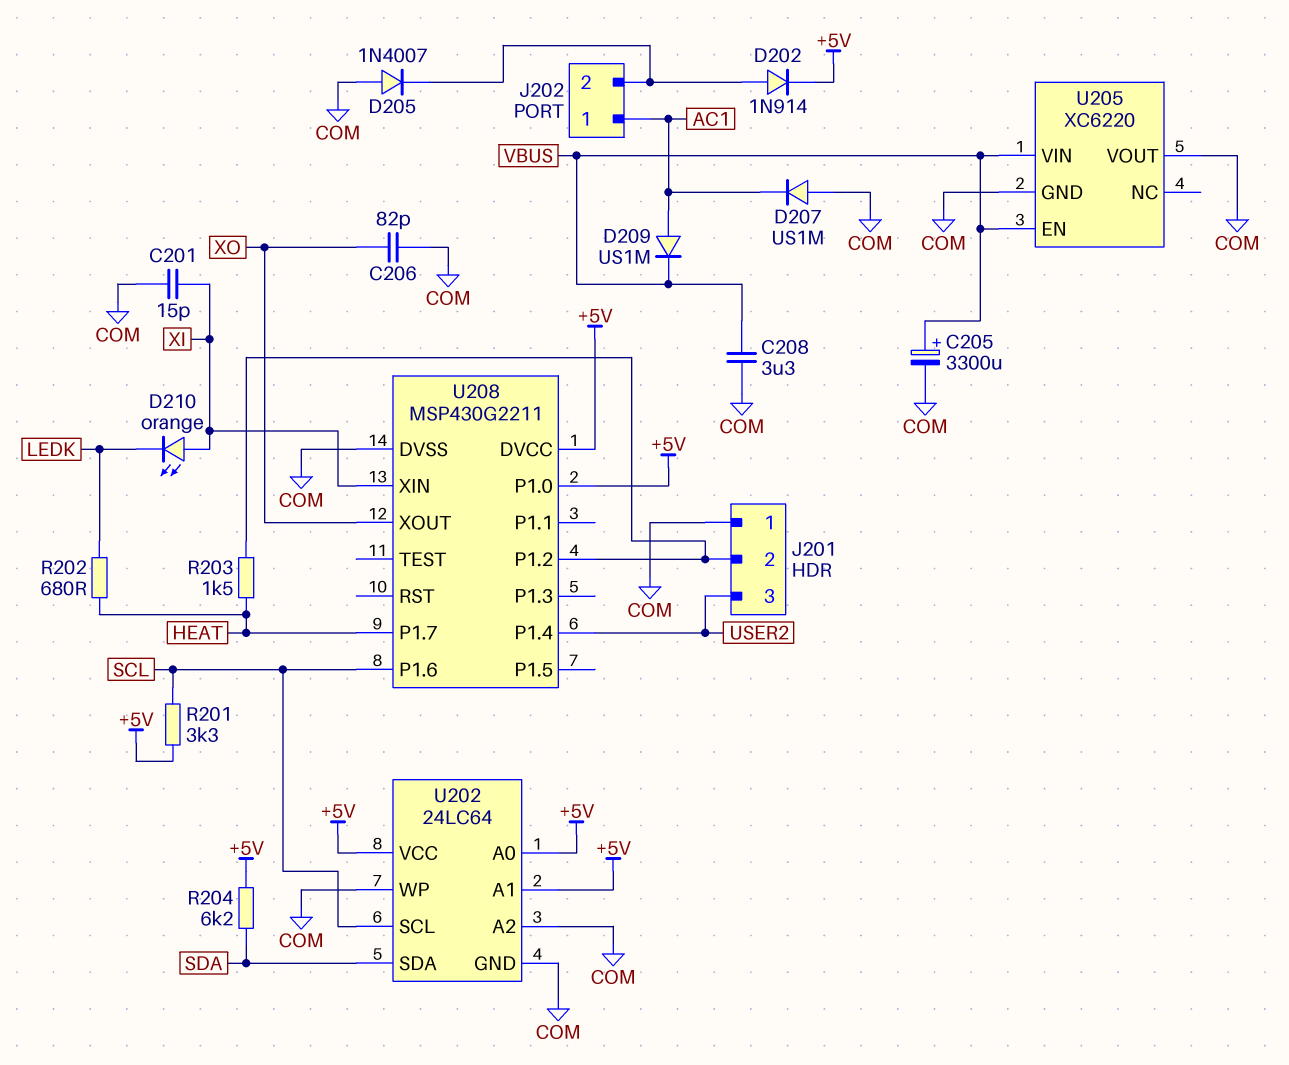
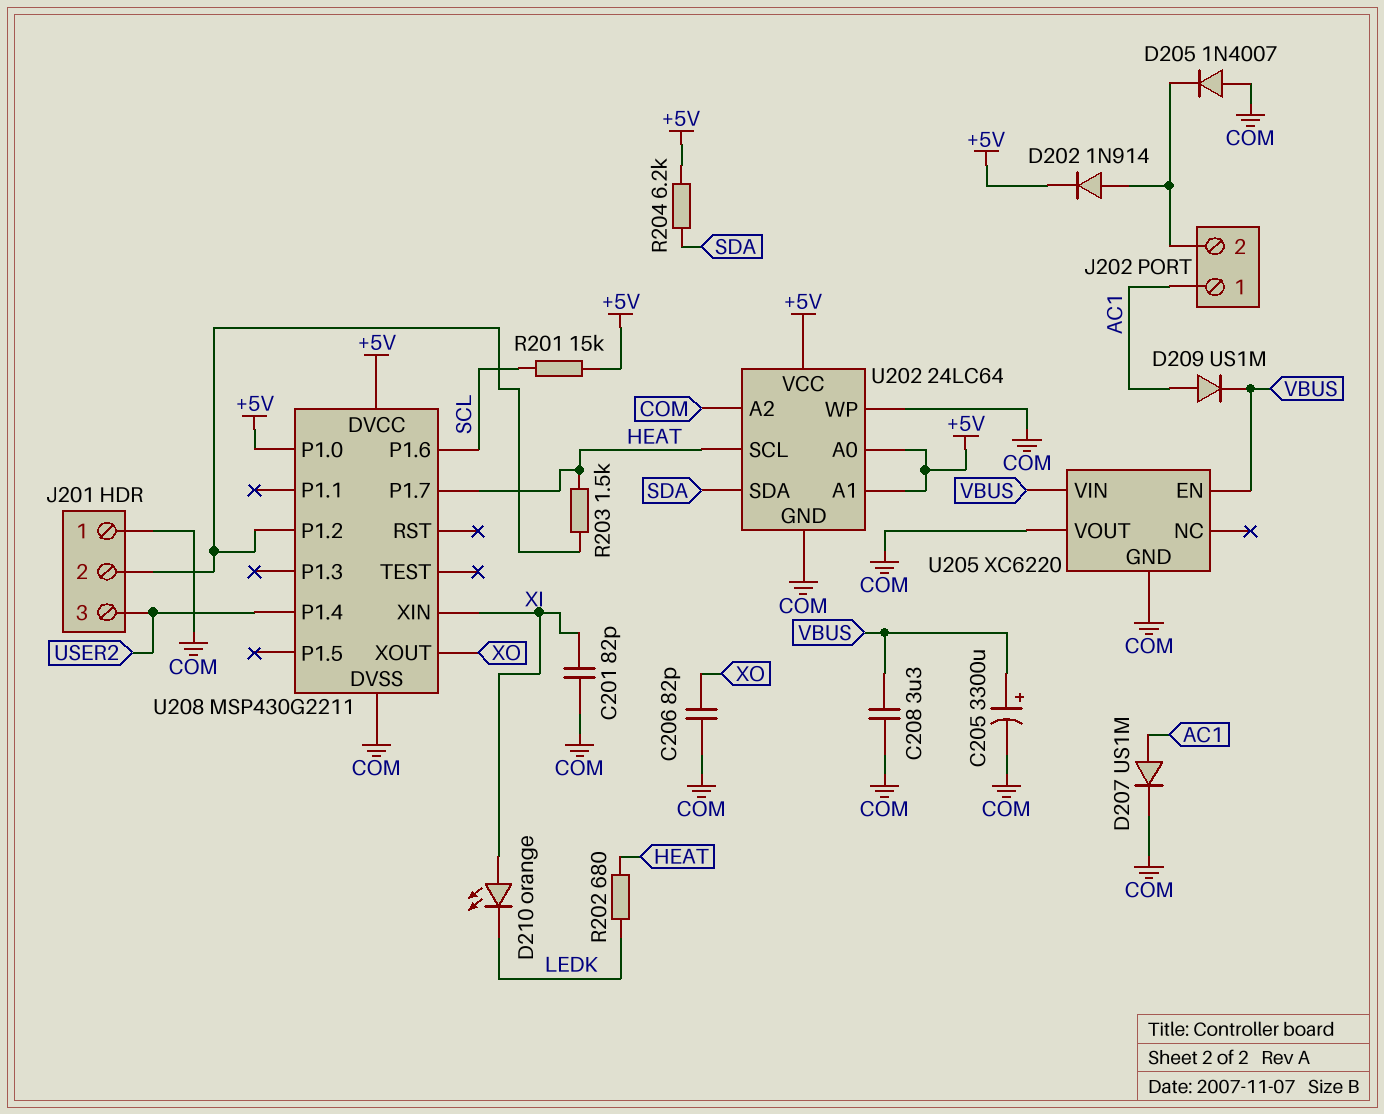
C201: 15pF (COM, XI) -> 82pF (COM, XI)
D207: diode US1M (A COM, K AC1) -> diode US1M (A AC1, K COM)
R201: 3.3k (+5V, SCL) -> 15k (+5V, SCL)
U202 pin SCL: SCL -> HEAT

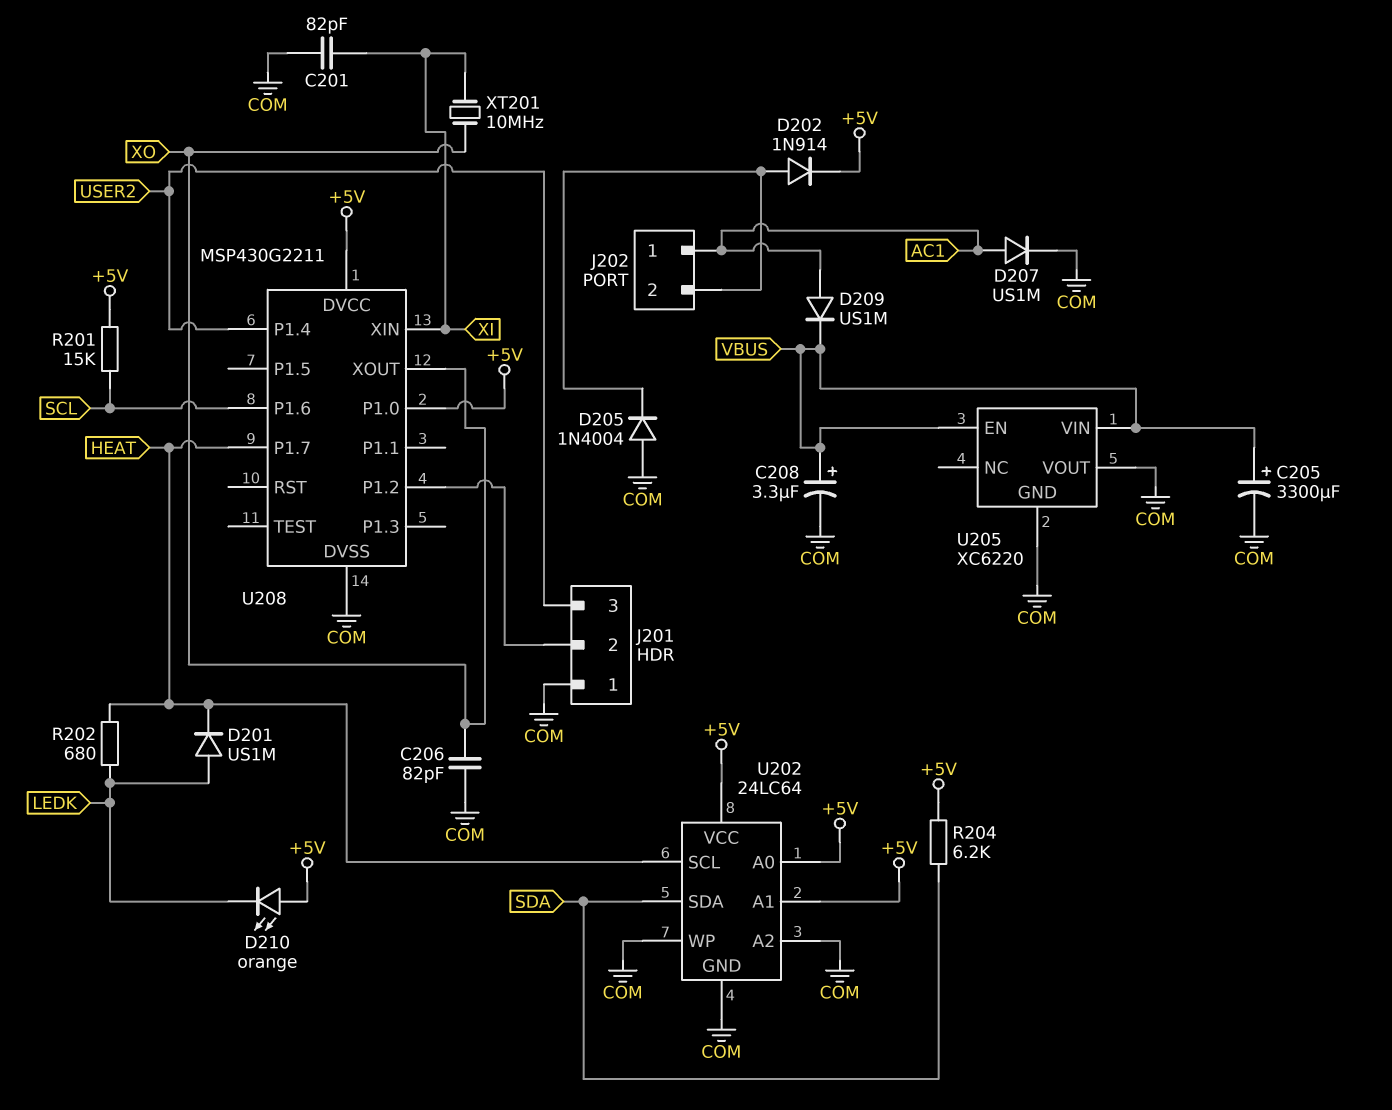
C208: 3.3uF (COM, VBUS) -> 3.3uF (plus VBUS, minus COM)
D201: none -> diode US1M (A LEDK, K HEAT)
D205: diode 1N4007 (A COM, K J202/2) -> diode 1N4004 (A COM, K J202/2)
D210: LED orange (A XI, K LEDK) -> LED orange (A +5V, K LEDK)
R203: 1.5k (HEAT, J201/2) -> none
XT201: none -> 10MHz (XI, XO)

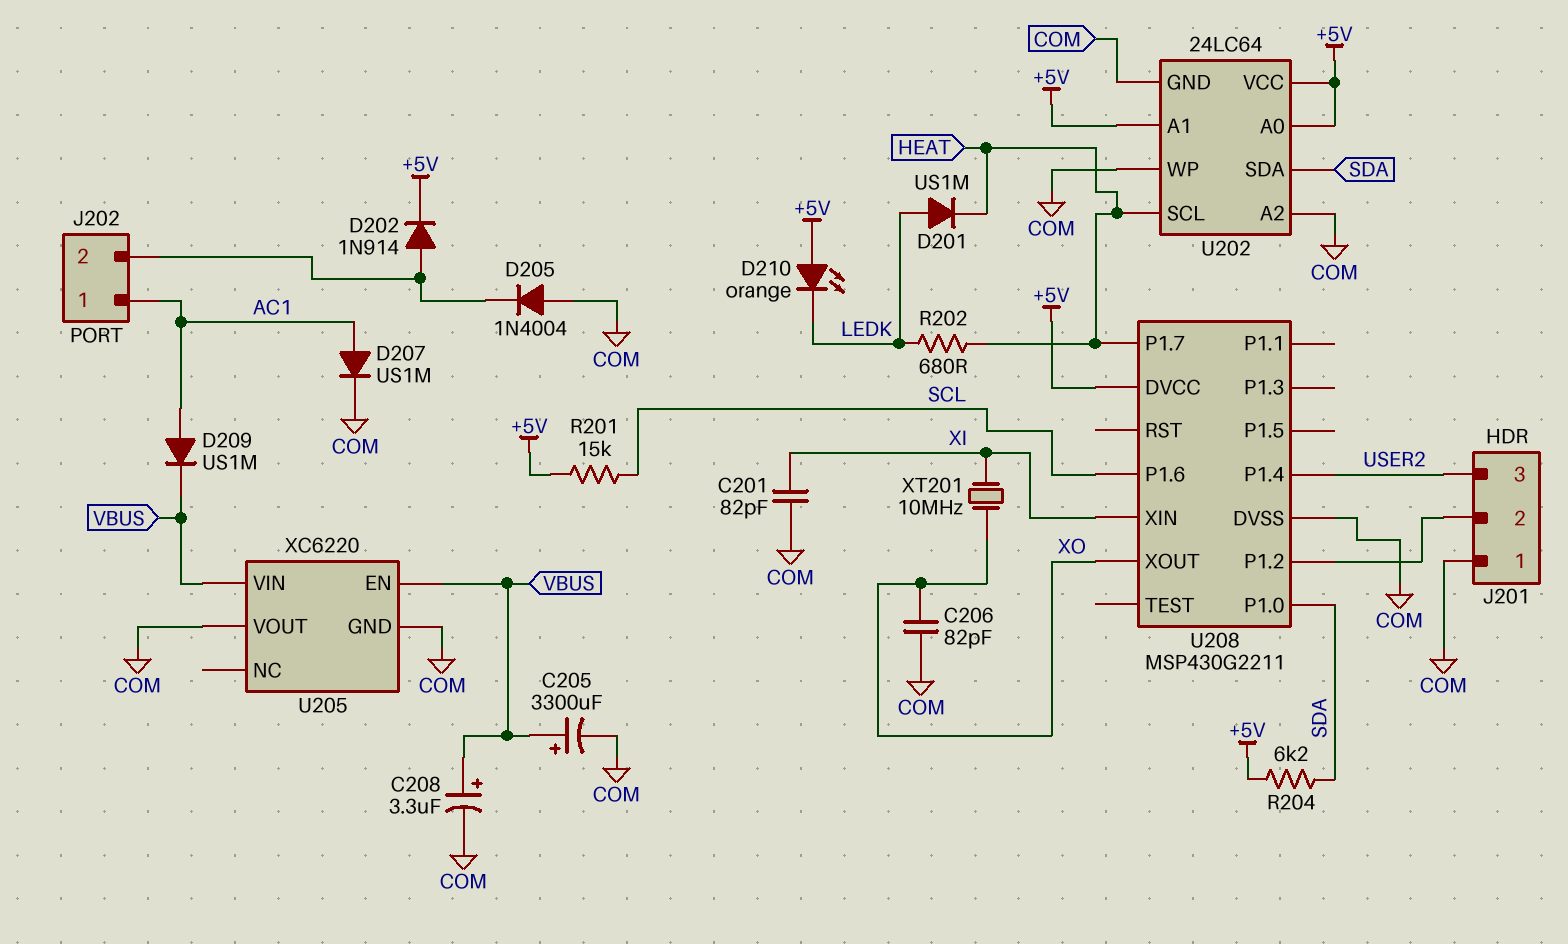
U208 pin P1.0: +5V -> SDA

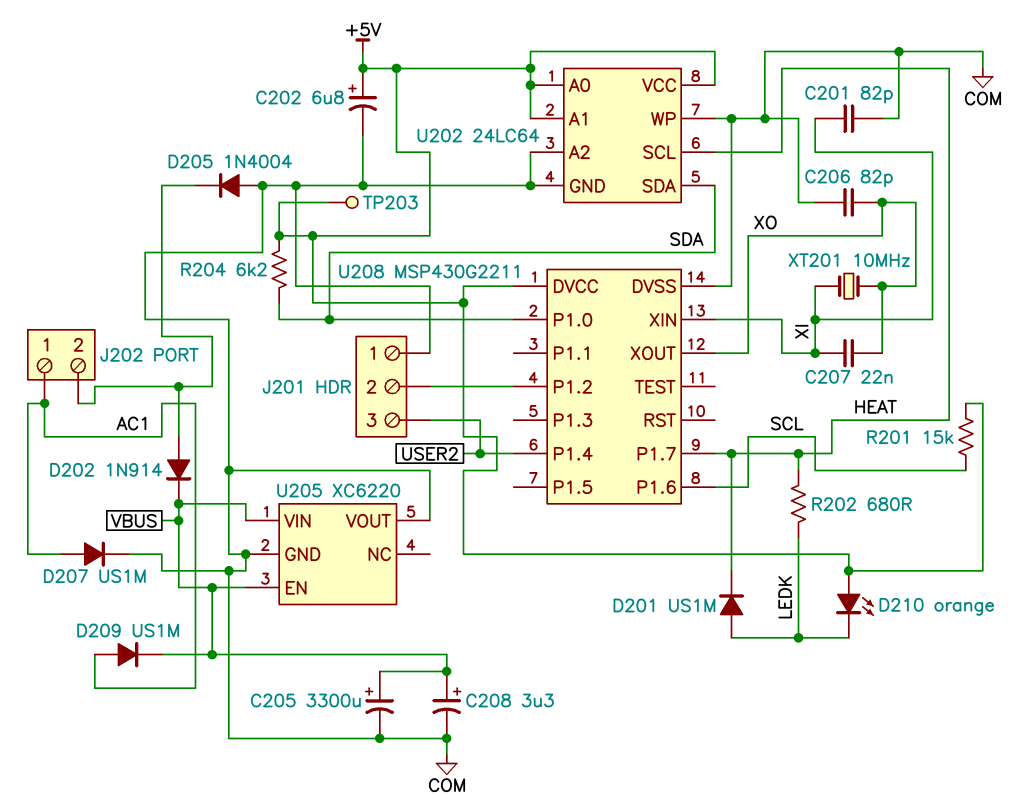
C202: none -> 6.8uF (plus +5V, minus COM)
C207: none -> 22nF (XI, XO)
D202: diode 1N914 (A J202/2, K +5V) -> diode 1N914 (A J202/2, K VBUS)
TP203: none -> test point (+5V)

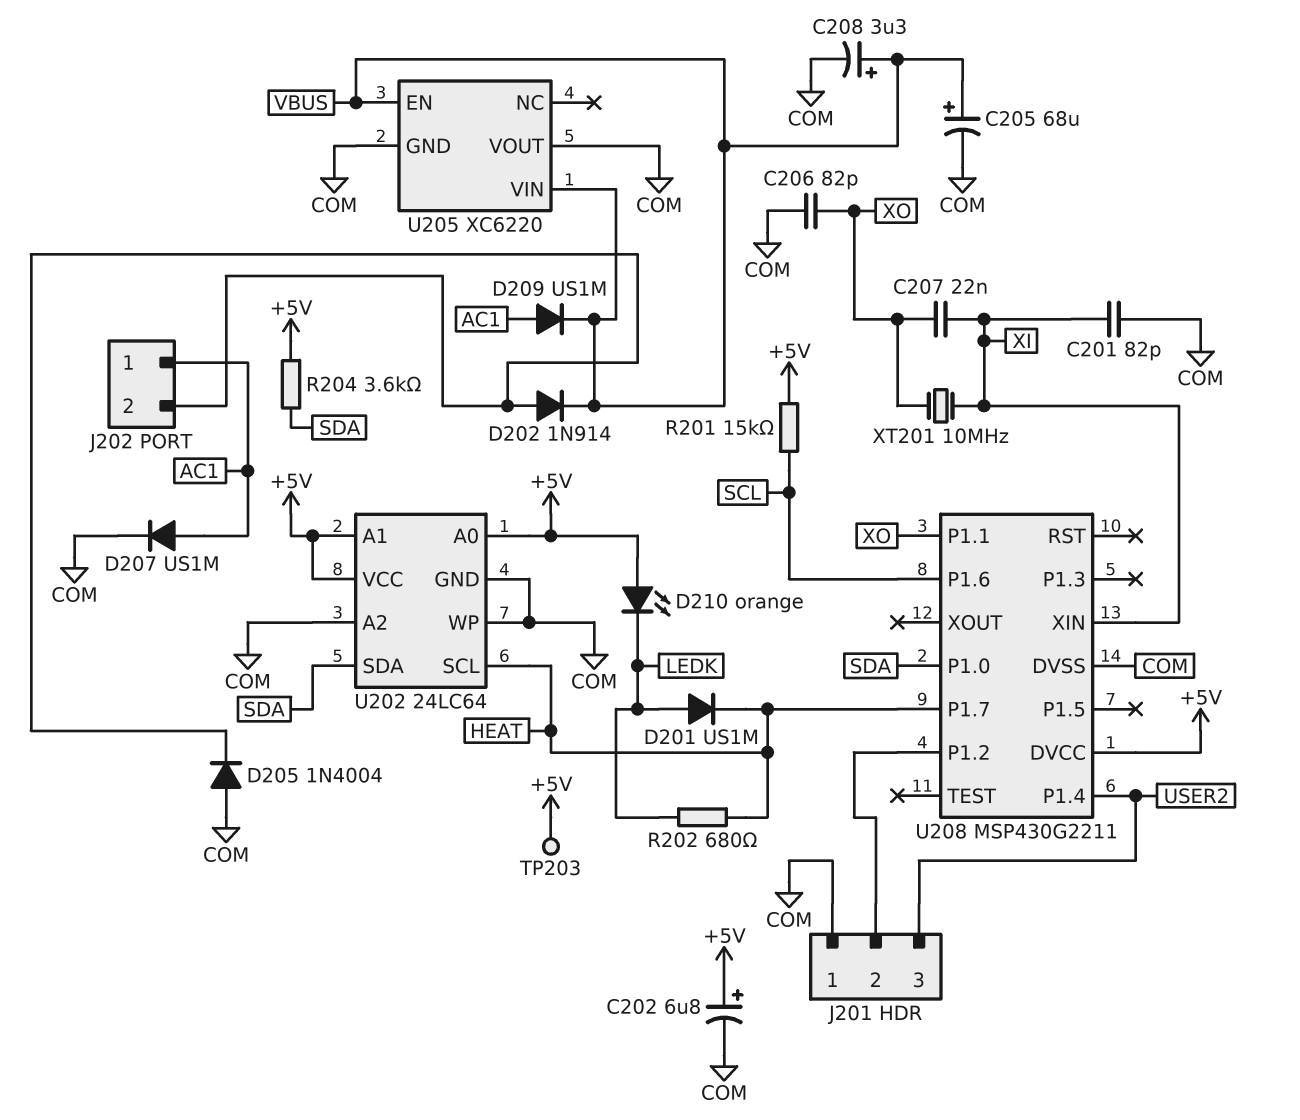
C205: 3300uF (plus VBUS, minus COM) -> 68uF (plus VBUS, minus COM)
R204: 6.2k (+5V, SDA) -> 3.6k (+5V, SDA)
U208 pin P1.1: none -> XO
U208 pin XOUT: XO -> none

